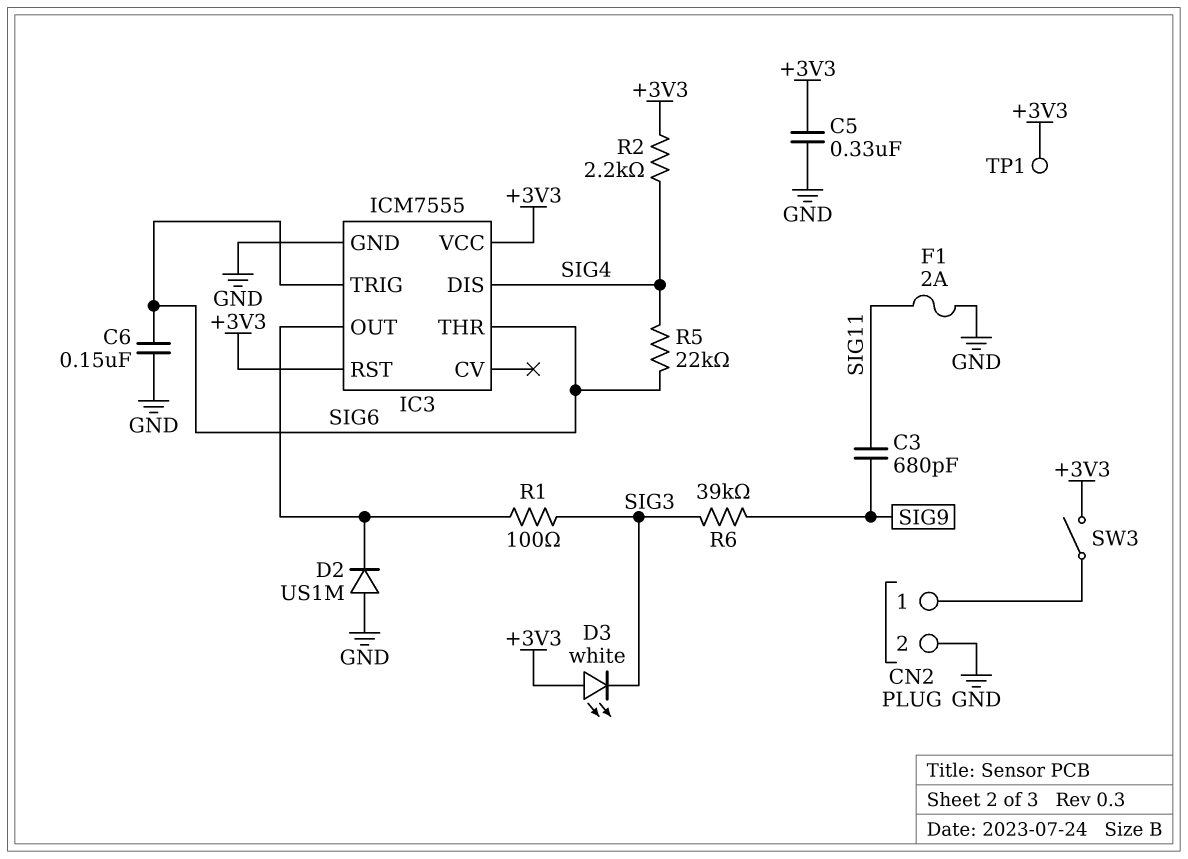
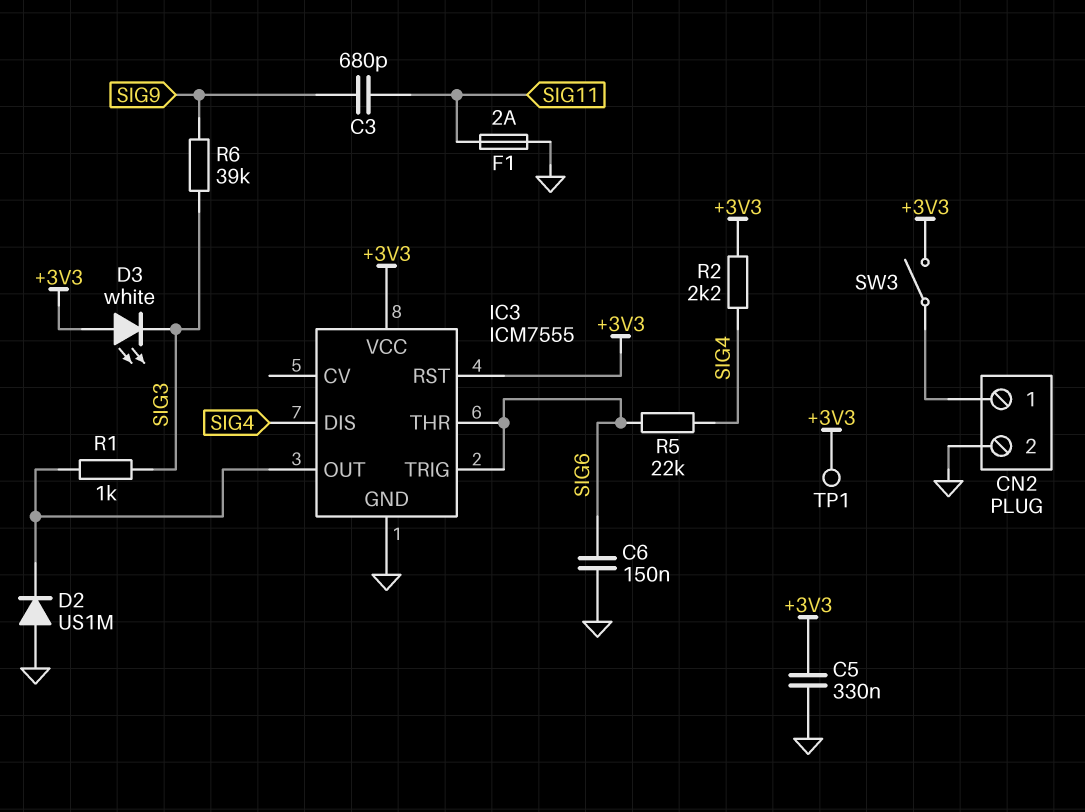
R1: 100 (IC3/OUT, SIG3) -> 1k (IC3/OUT, SIG3)

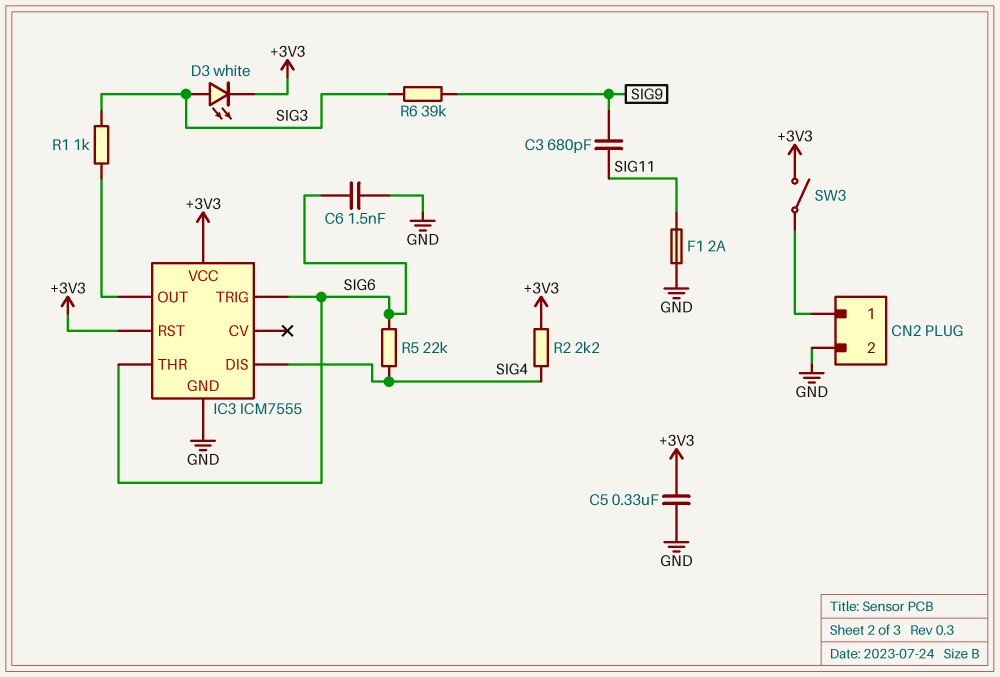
C6: 150nF (GND, SIG6) -> 1.5nF (GND, SIG6)
D2: diode US1M (A GND, K IC3/OUT) -> none
D3: LED white (A +3V3, K SIG3) -> LED white (A SIG3, K +3V3)
TP1: test point (+3V3) -> none

